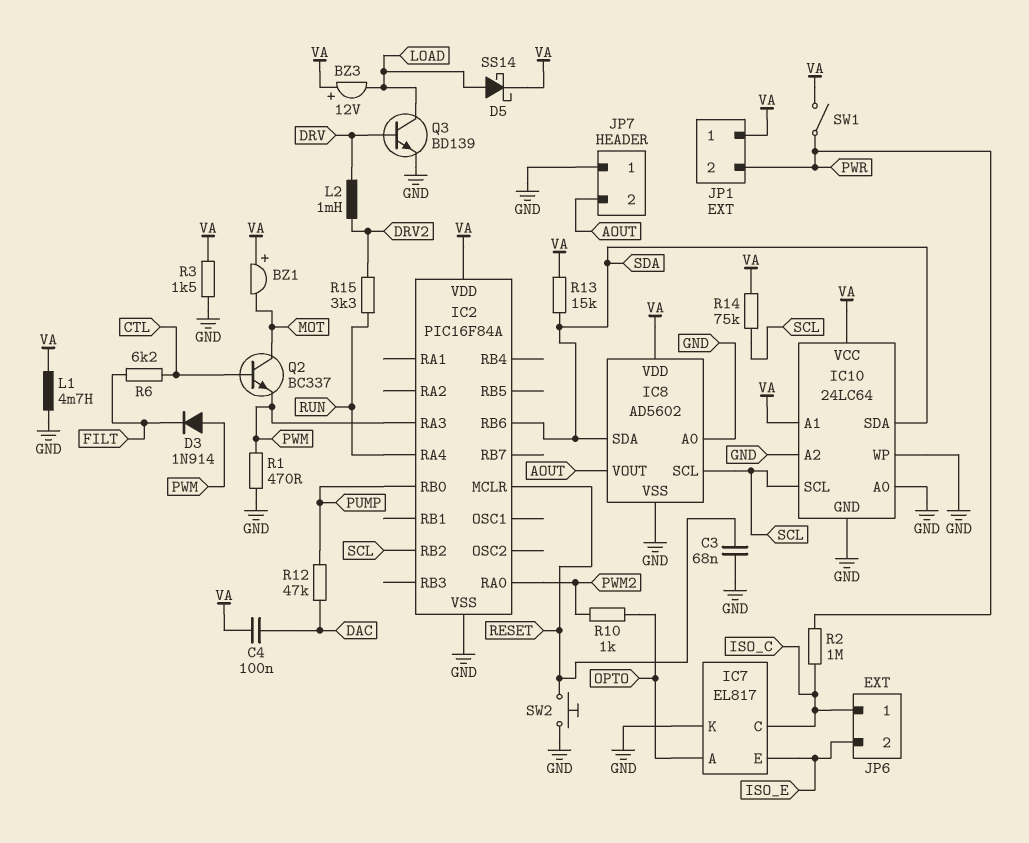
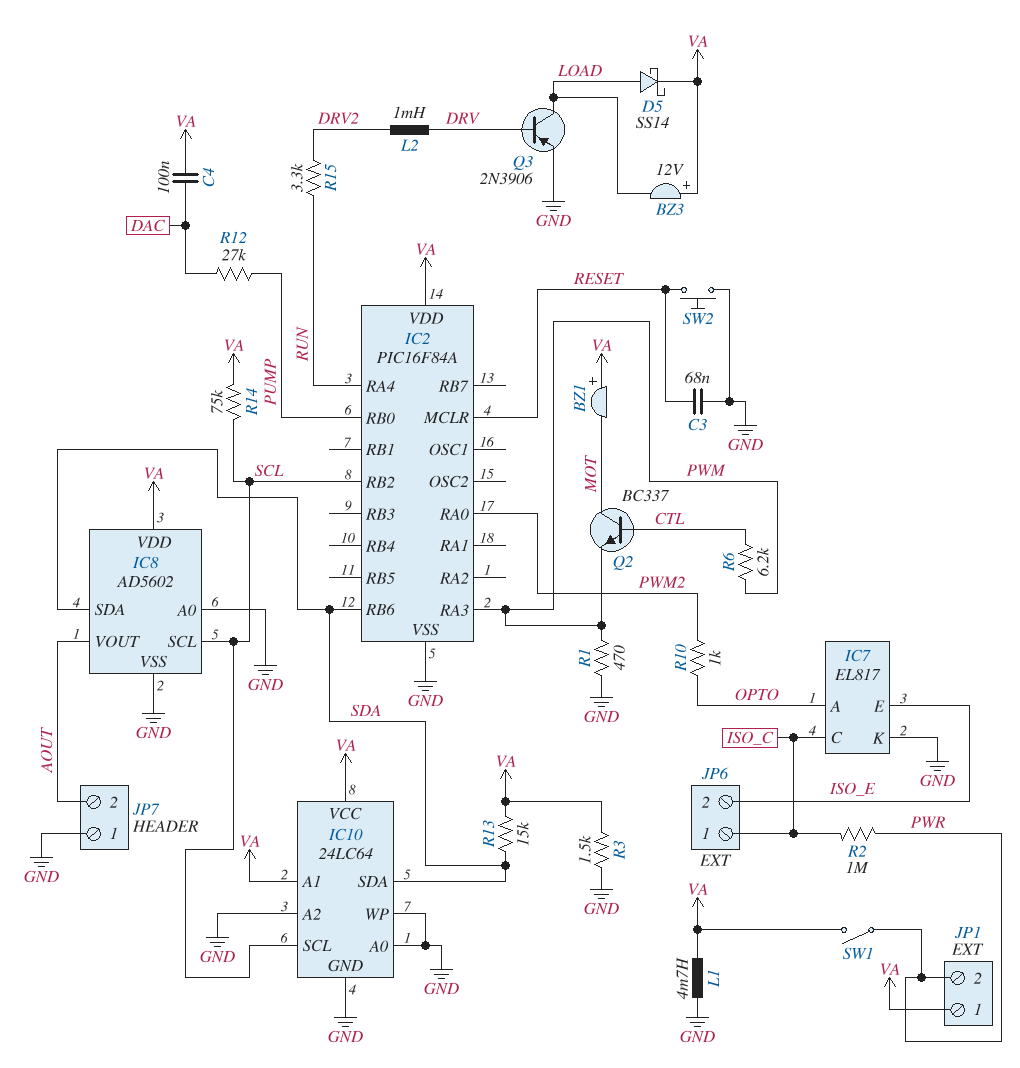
D3: diode 1N914 (A PWM, K FILT) -> none
Q3: NPN BD139 (B DRV, C LOAD, E GND) -> PNP 2N3906 (B DRV, C LOAD, E GND)
R6: 6.2k (CTL, FILT) -> 6.2k (CTL, PWM)
R12: 47k (DAC, PUMP) -> 27k (DAC, PUMP)

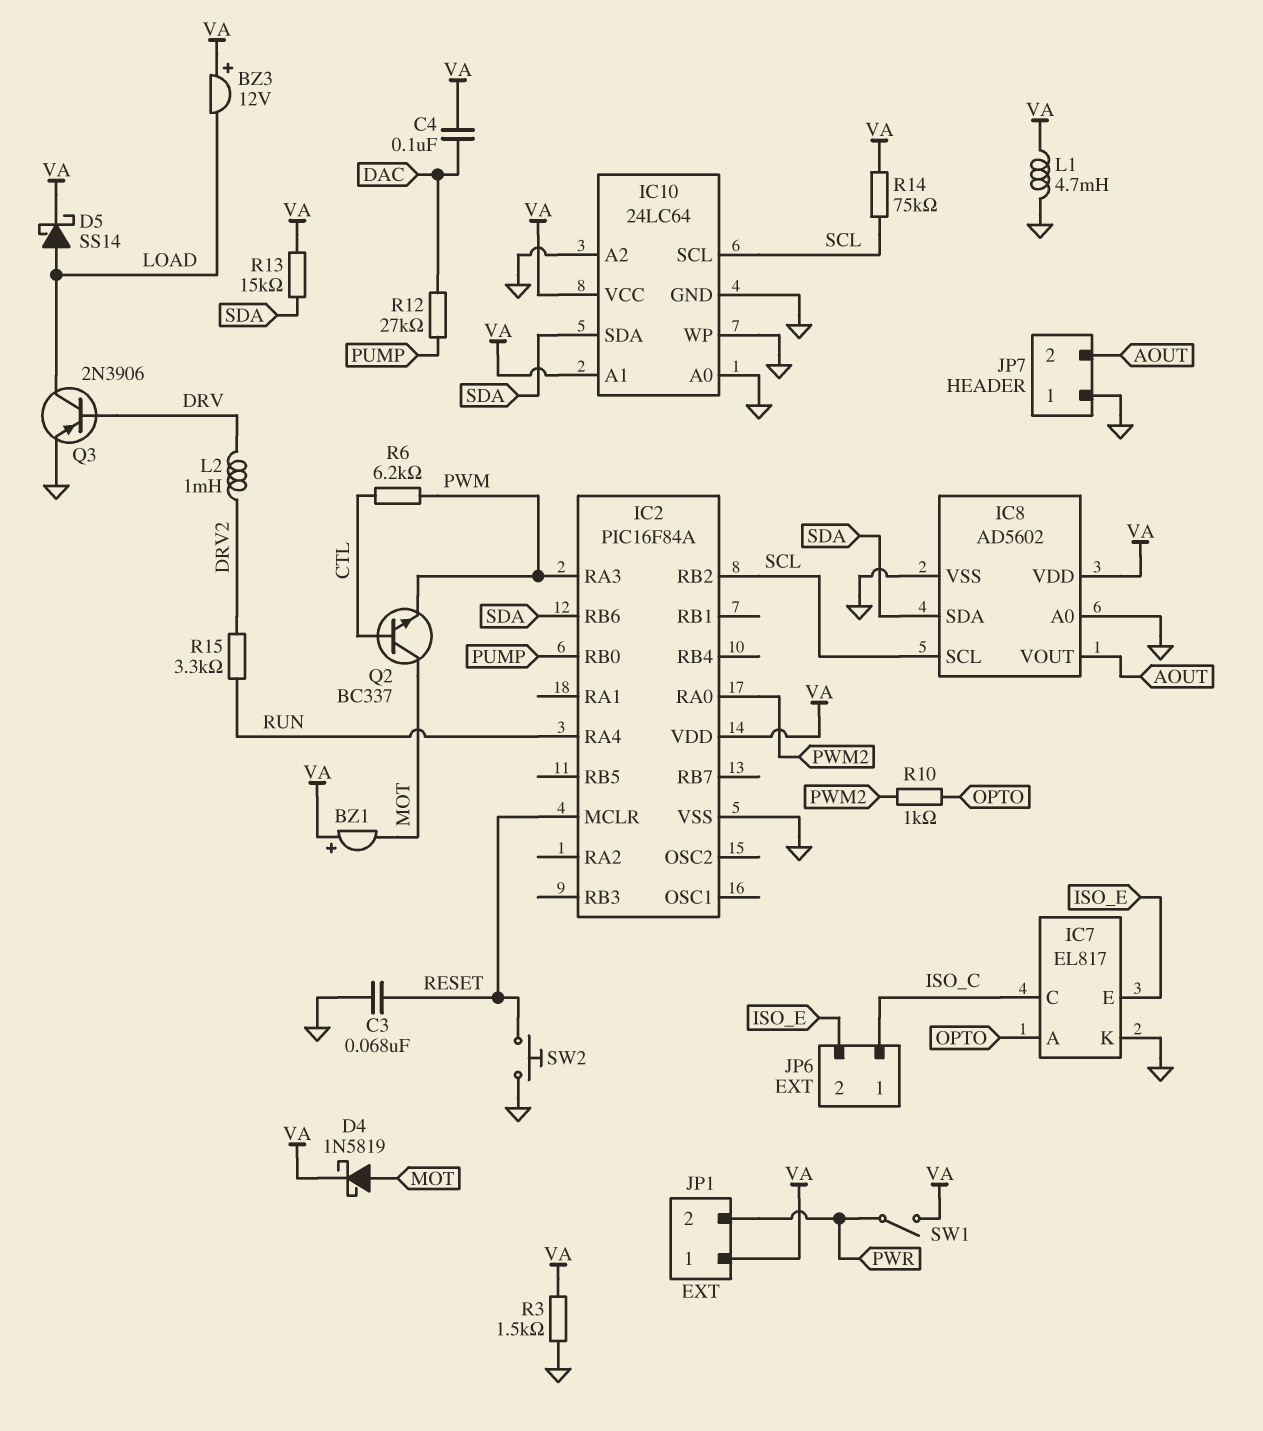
D4: none -> schottky 1N5819 (A MOT, K VA)
R1: 470 (GND, PWM) -> none
R2: 1M (ISO_C, PWR) -> none

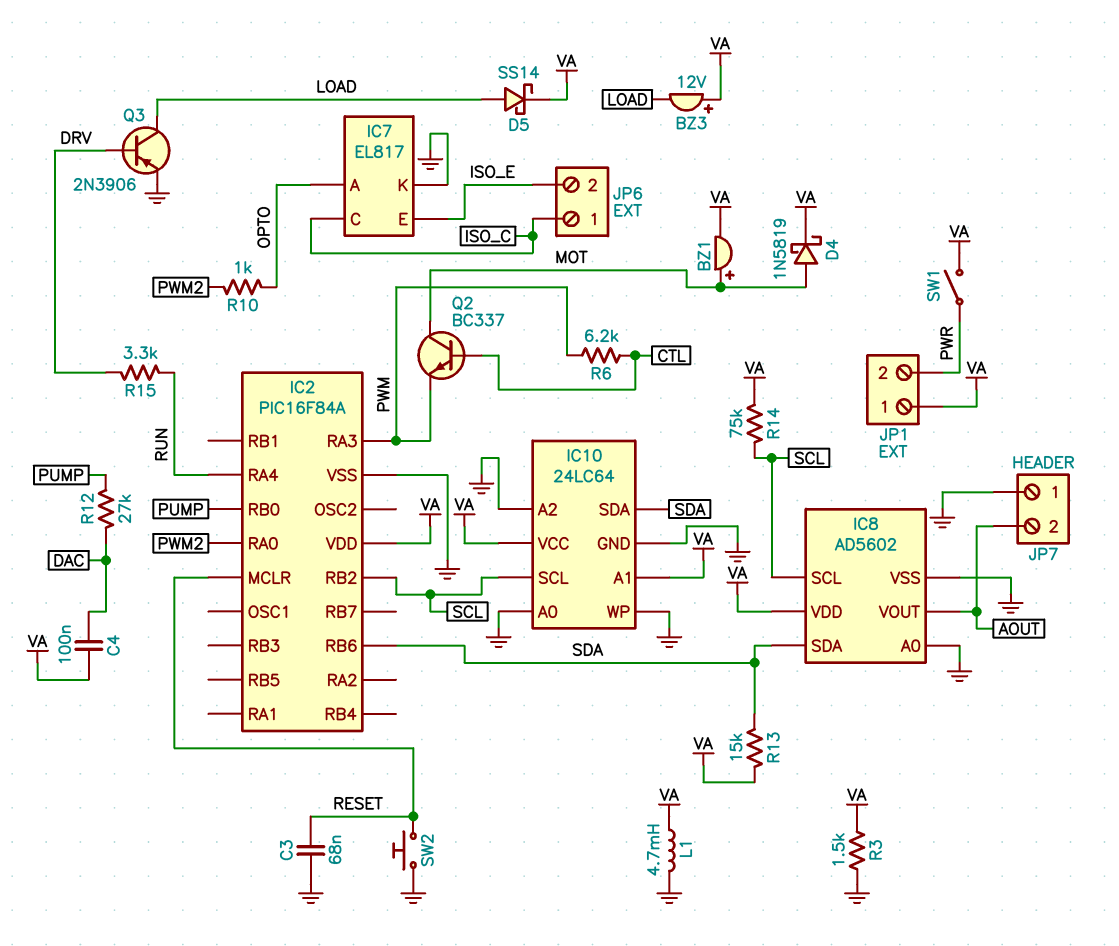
BZ1: buzzer (plus VA, minus MOT) -> buzzer (plus MOT, minus VA)
L2: 1mH (DRV, DRV2) -> none
R15: 3.3k (DRV2, RUN) -> 3.3k (DRV, RUN)

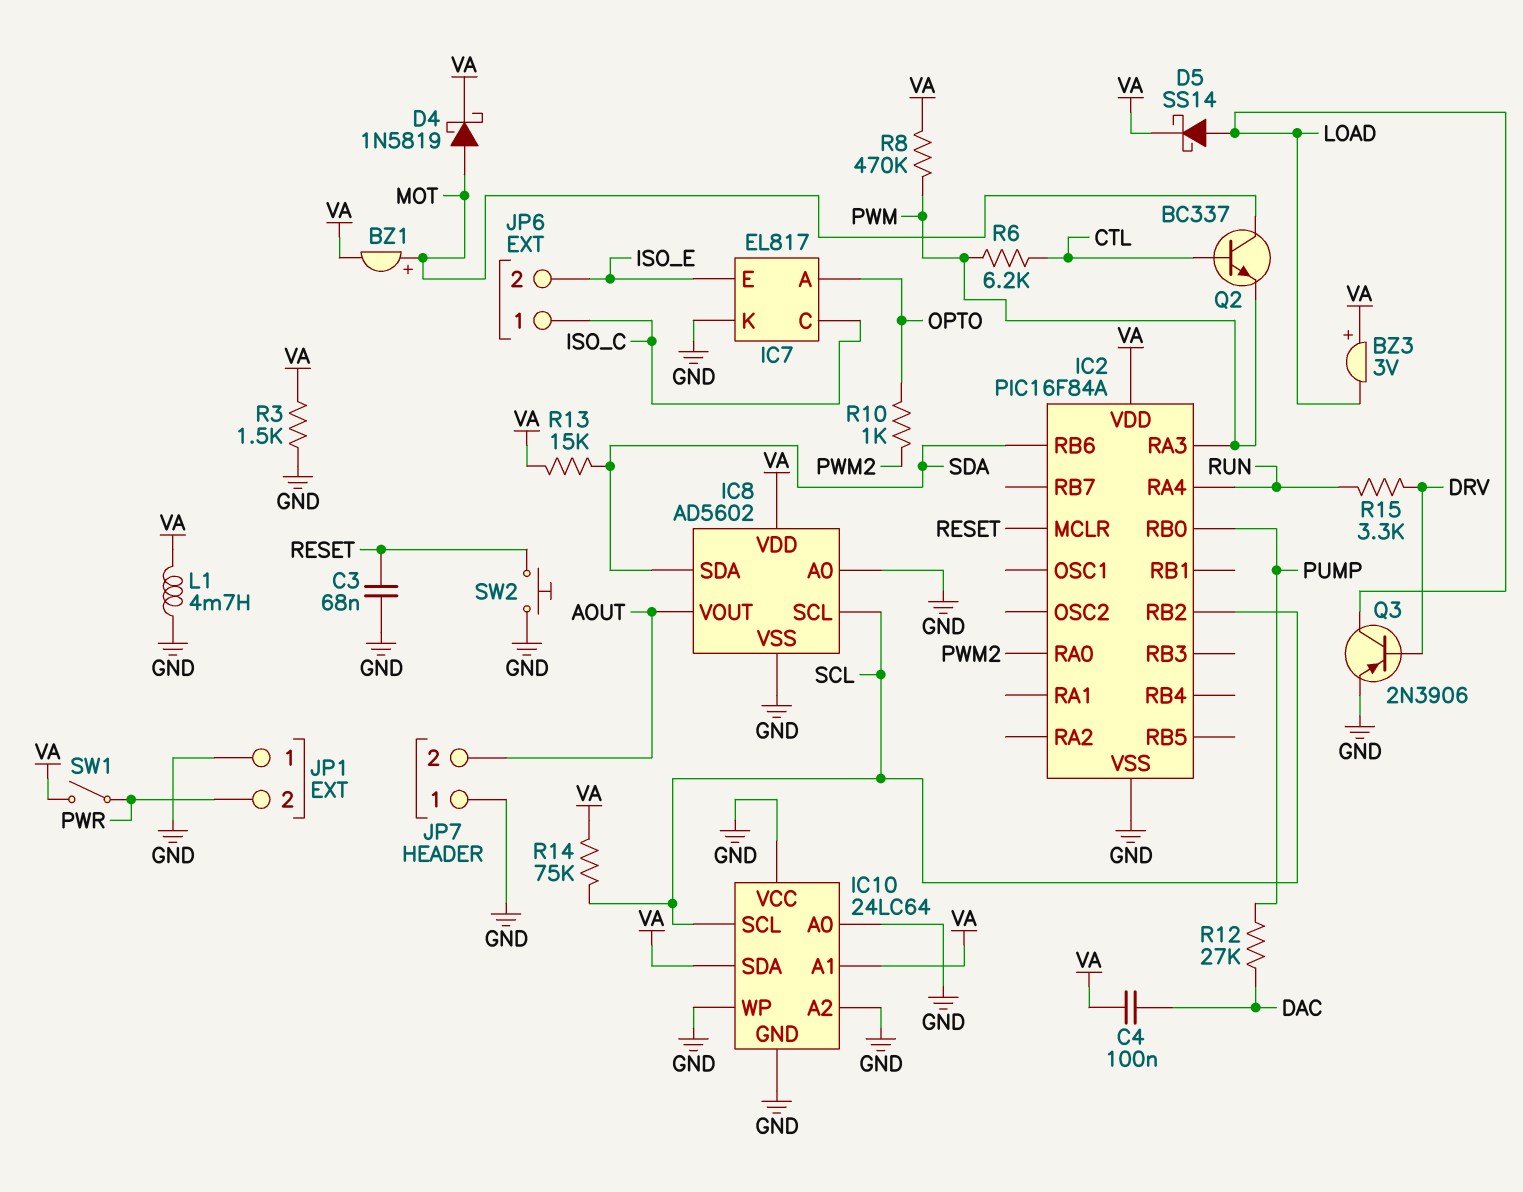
BZ3: buzzer 12V (plus VA, minus LOAD) -> buzzer 3V (plus VA, minus LOAD)
IC10 pin SDA: SDA -> VA
IC10 pin VCC: VA -> GND
JP1 pin 1: VA -> GND
R8: none -> 470k (PWM, VA)

